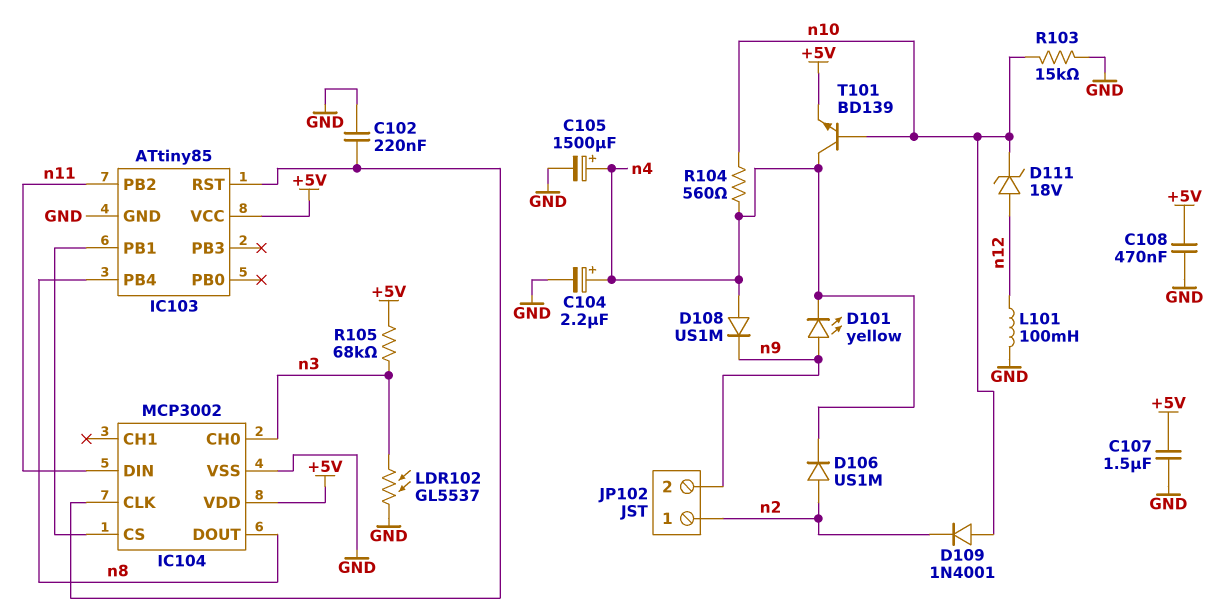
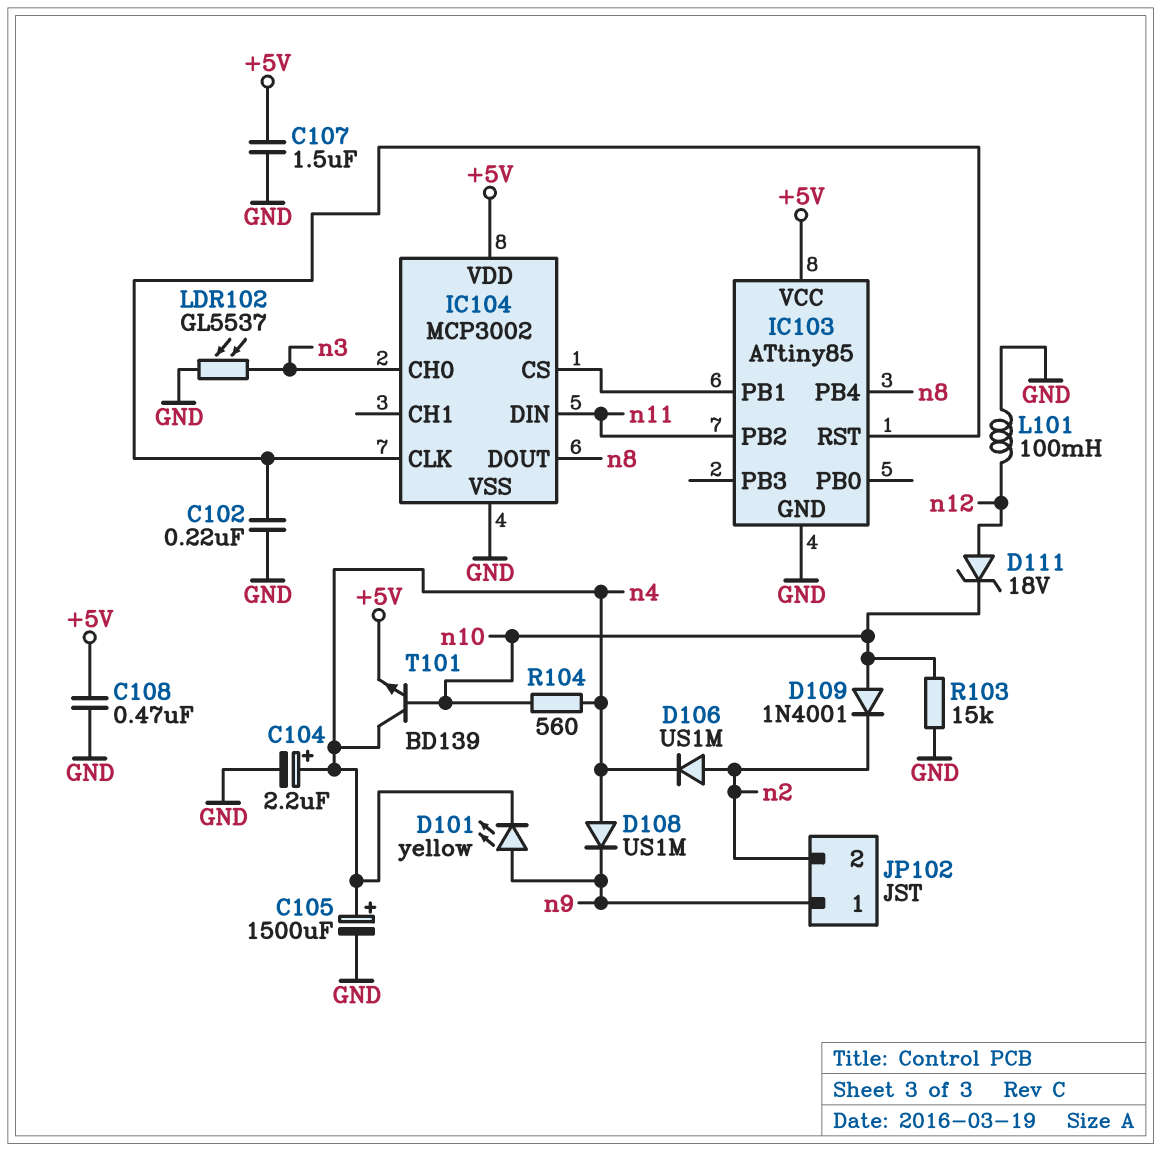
JP102 pin 1: n2 -> n9
JP102 pin 2: n9 -> n2
R105: 68k (+5V, n3) -> none

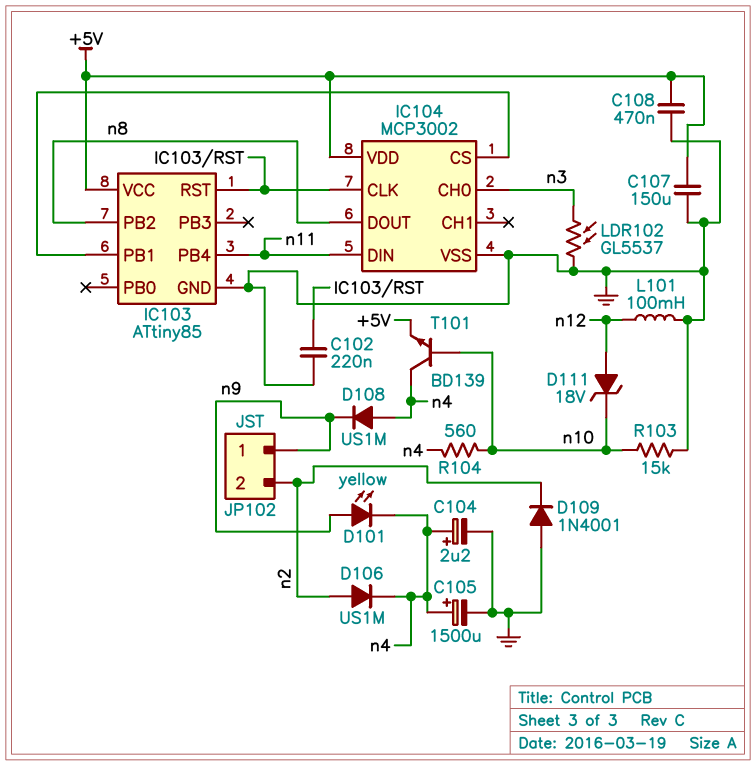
C107: 1.5uF (+5V, GND) -> 150uF (+5V, GND)
D109: diode 1N4001 (A n10, K n2) -> diode 1N4001 (A GND, K n2)
IC103 pin PB2: n11 -> n8
IC103 pin PB4: n8 -> n11

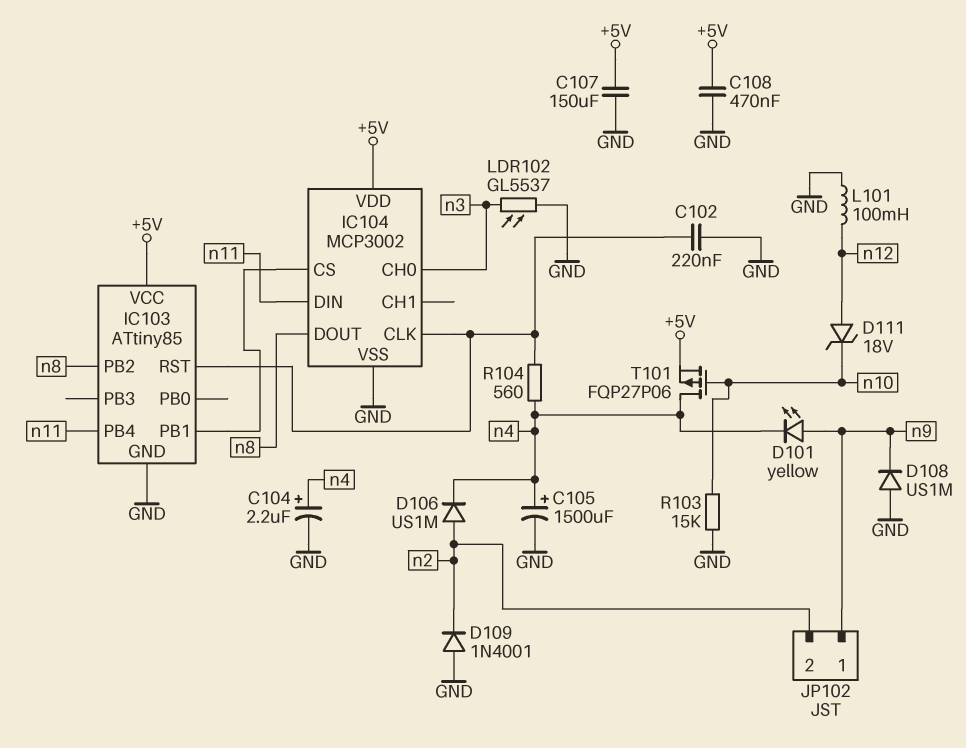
D108: diode US1M (A n4, K n9) -> diode US1M (A GND, K n9)
R104: 560 (n4, n10) -> 560 (IC103/RST, n4)
T101: NPN BD139 (B n10, C n4, E +5V) -> PMOS FQP27P06 (G n10, D n4, S +5V)

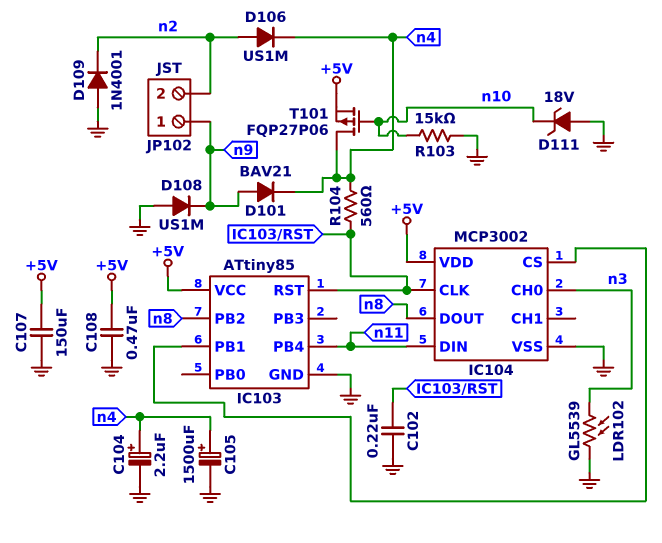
D101: LED yellow (A n9, K n4) -> diode BAV21 (A n9, K n4)
D111: zener 18V (A n12, K n10) -> zener 18V (A GND, K n10)
L101: 100mH (GND, n12) -> none
LDR102: GL5537 (GND, n3) -> GL5539 (GND, n3)

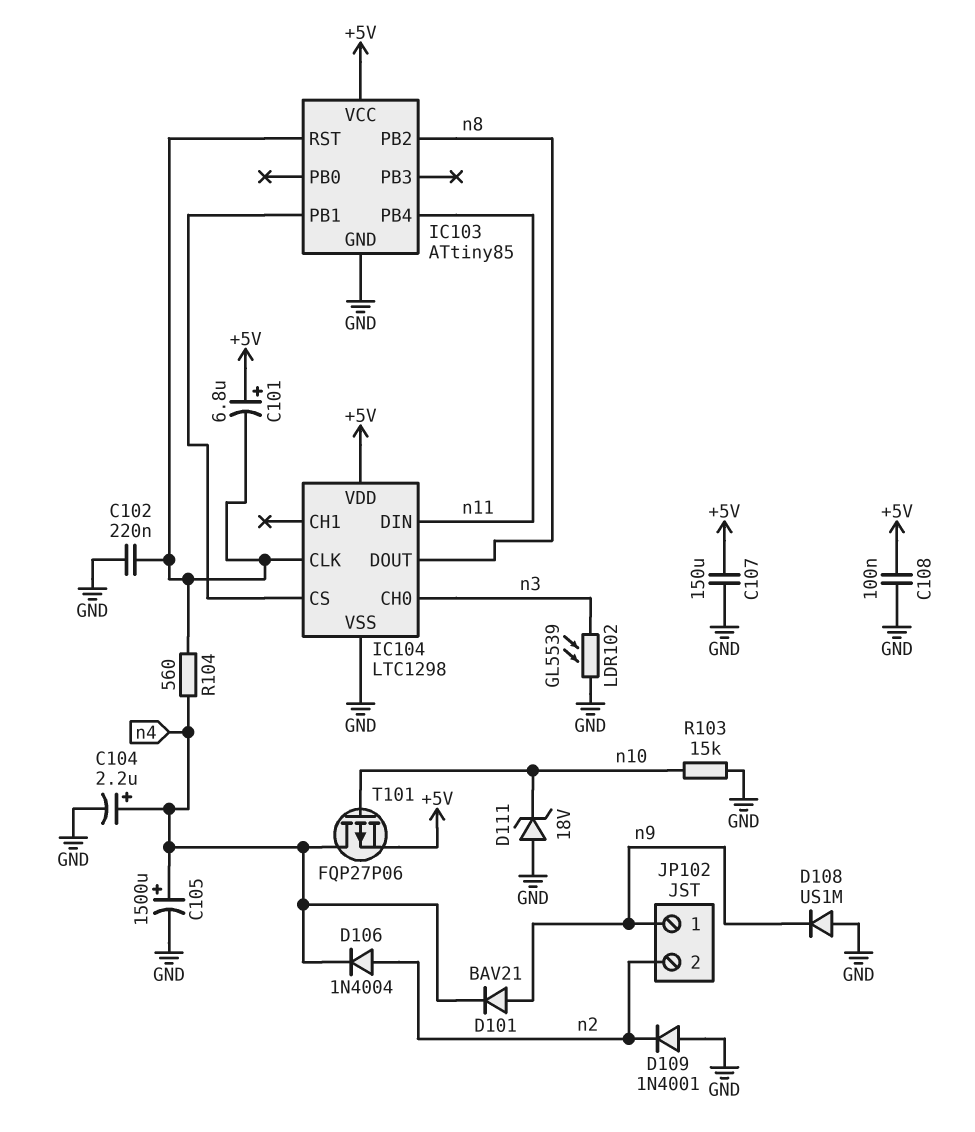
C101: none -> 6.8uF (plus +5V, minus IC103/RST)
C108: 470nF (+5V, GND) -> 100nF (+5V, GND)
D106: diode US1M (A n2, K n4) -> diode 1N4004 (A n2, K n4)
IC104: MCP3002 -> LTC1298

